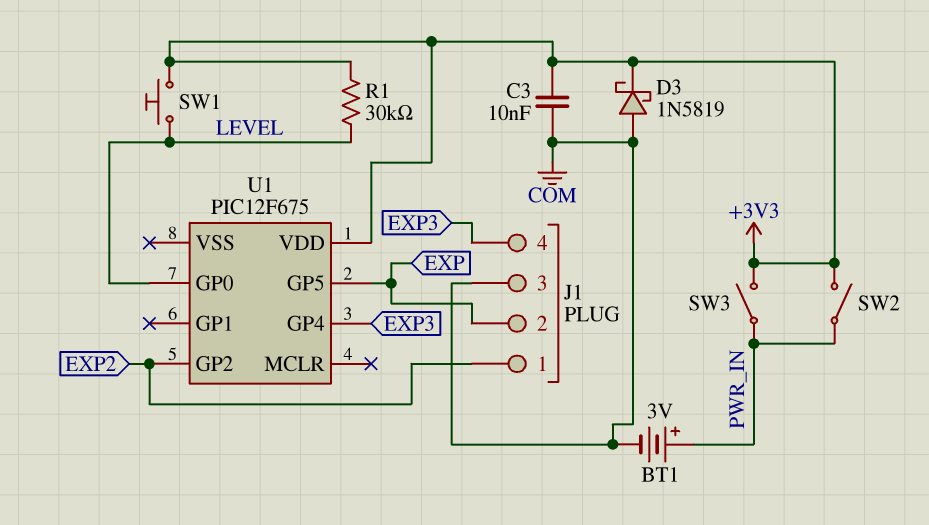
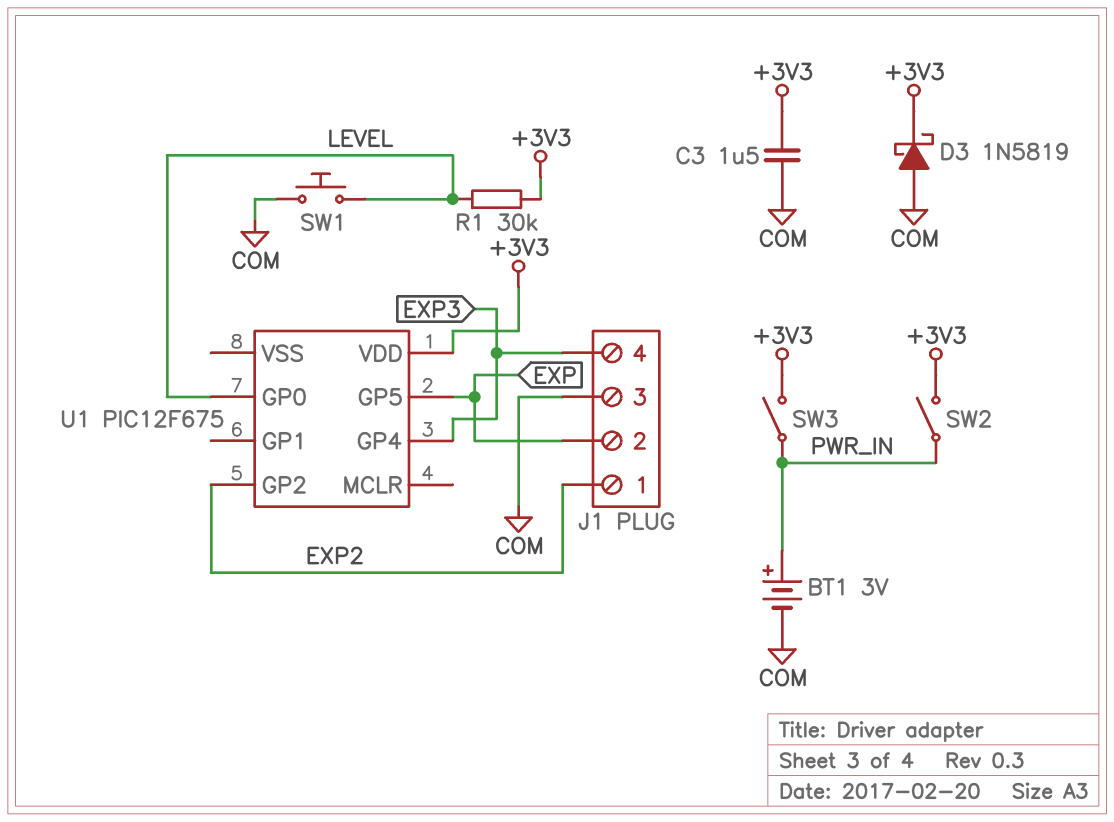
C3: 10nF (+3V3, COM) -> 1.5uF (+3V3, COM)
SW1: button (+3V3, LEVEL) -> button (COM, LEVEL)

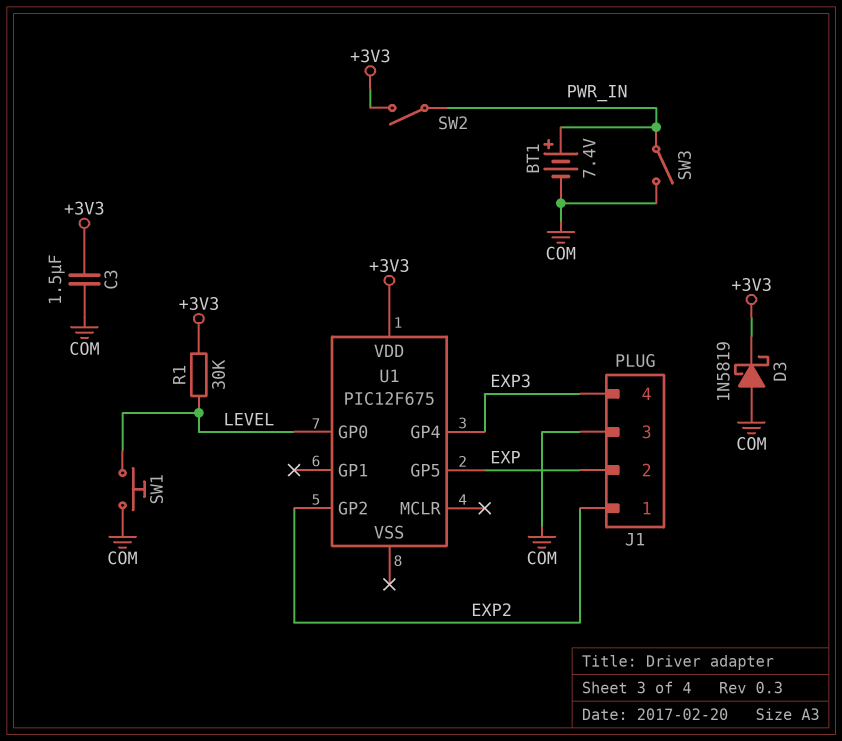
BT1: 3V (plus PWR_IN, minus COM) -> 7.4V (plus PWR_IN, minus COM)
SW3: switch (+3V3, PWR_IN) -> switch (COM, PWR_IN)

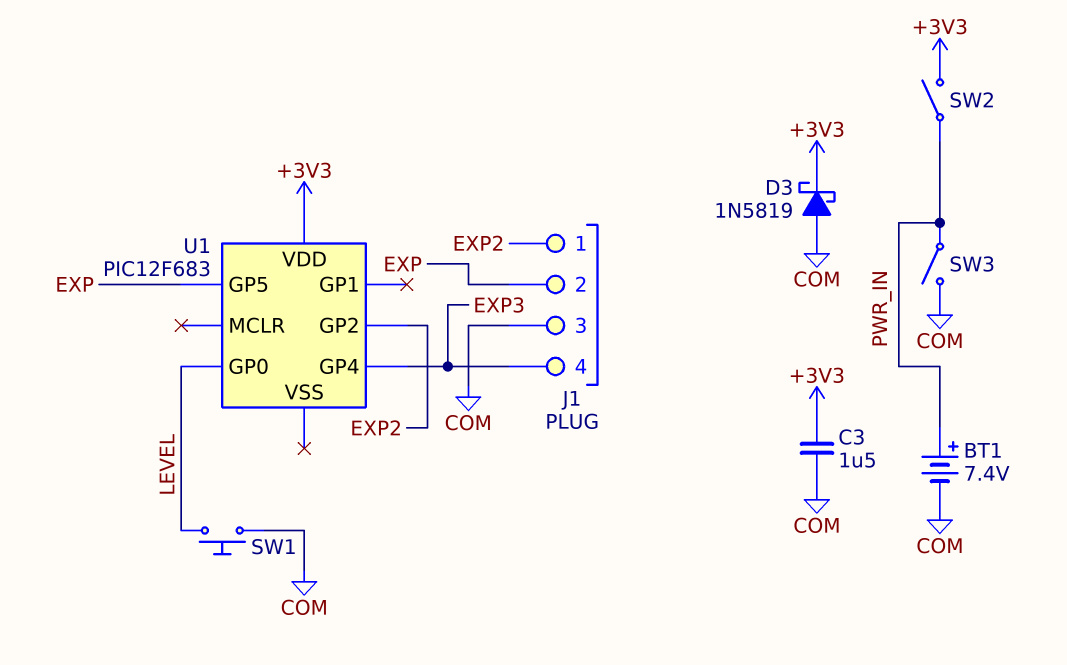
R1: 30k (+3V3, LEVEL) -> none
U1: PIC12F675 -> PIC12F683

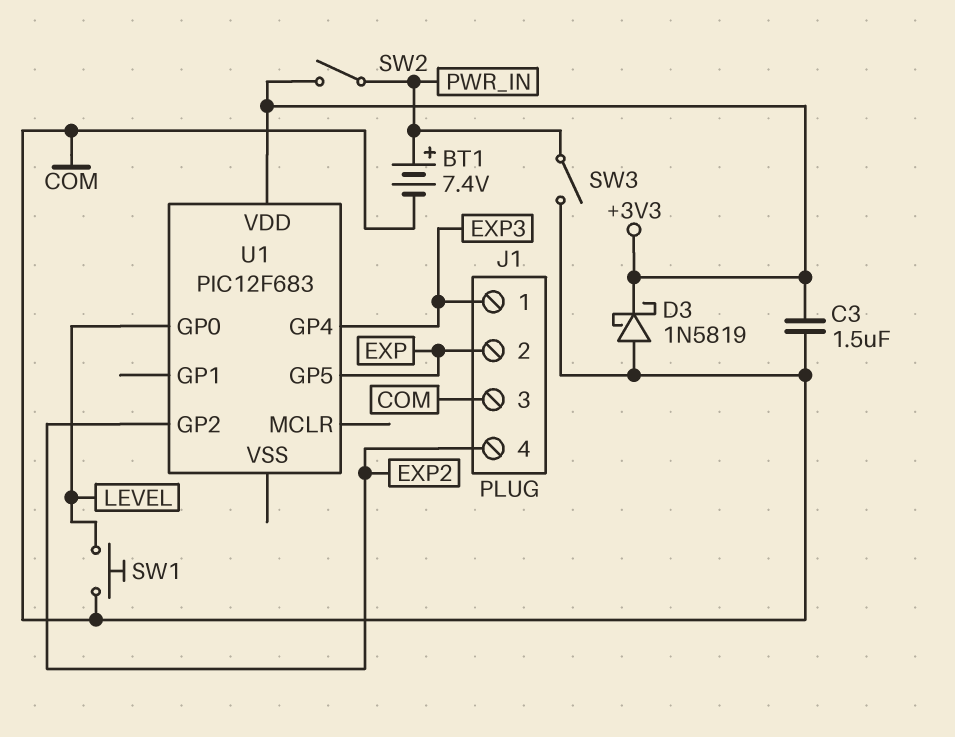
J1 pin 1: EXP2 -> EXP3
J1 pin 4: EXP3 -> EXP2

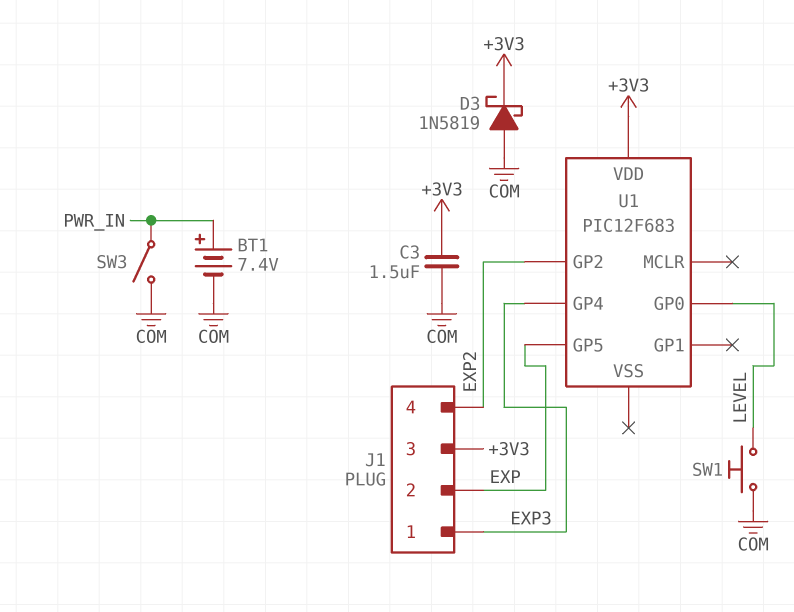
J1 pin 3: COM -> +3V3
SW2: switch (+3V3, PWR_IN) -> none

